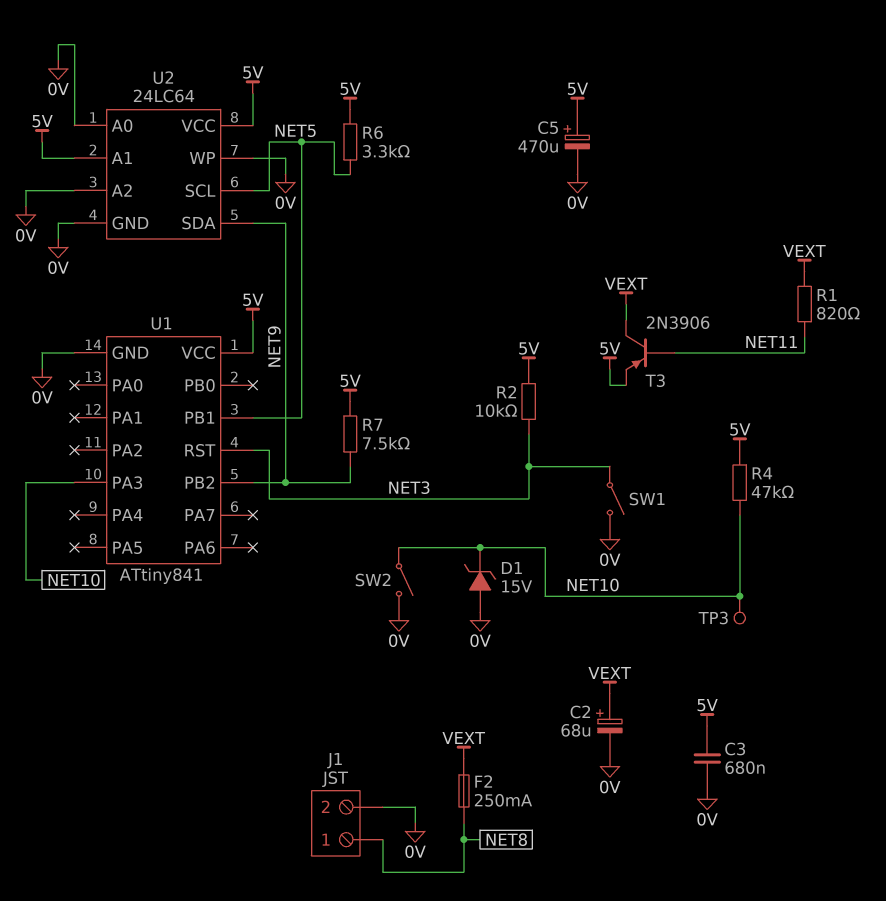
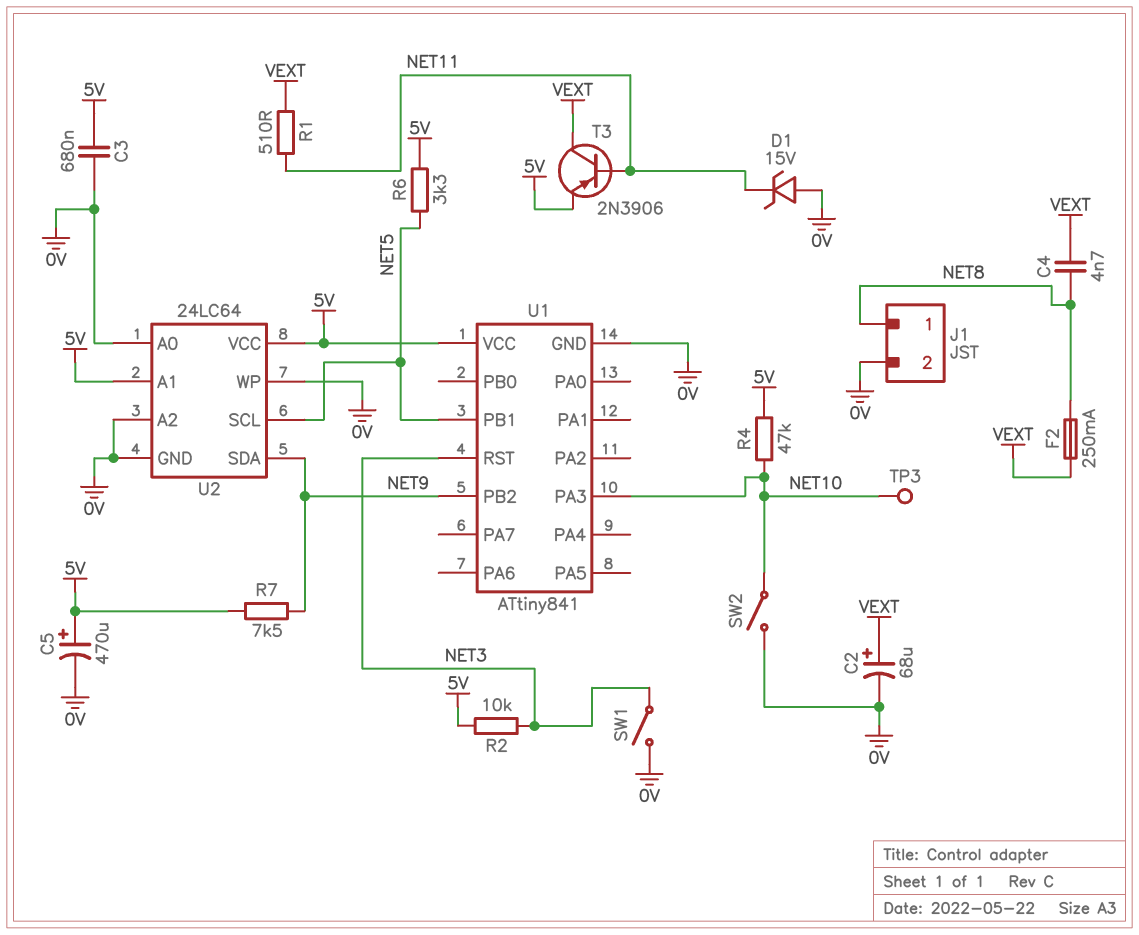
C4: none -> 4.7nF (NET8, VEXT)
D1: zener 15V (A 0V, K NET10) -> zener 15V (A 0V, K NET11)
R1: 820 (NET11, VEXT) -> 510 (NET11, VEXT)

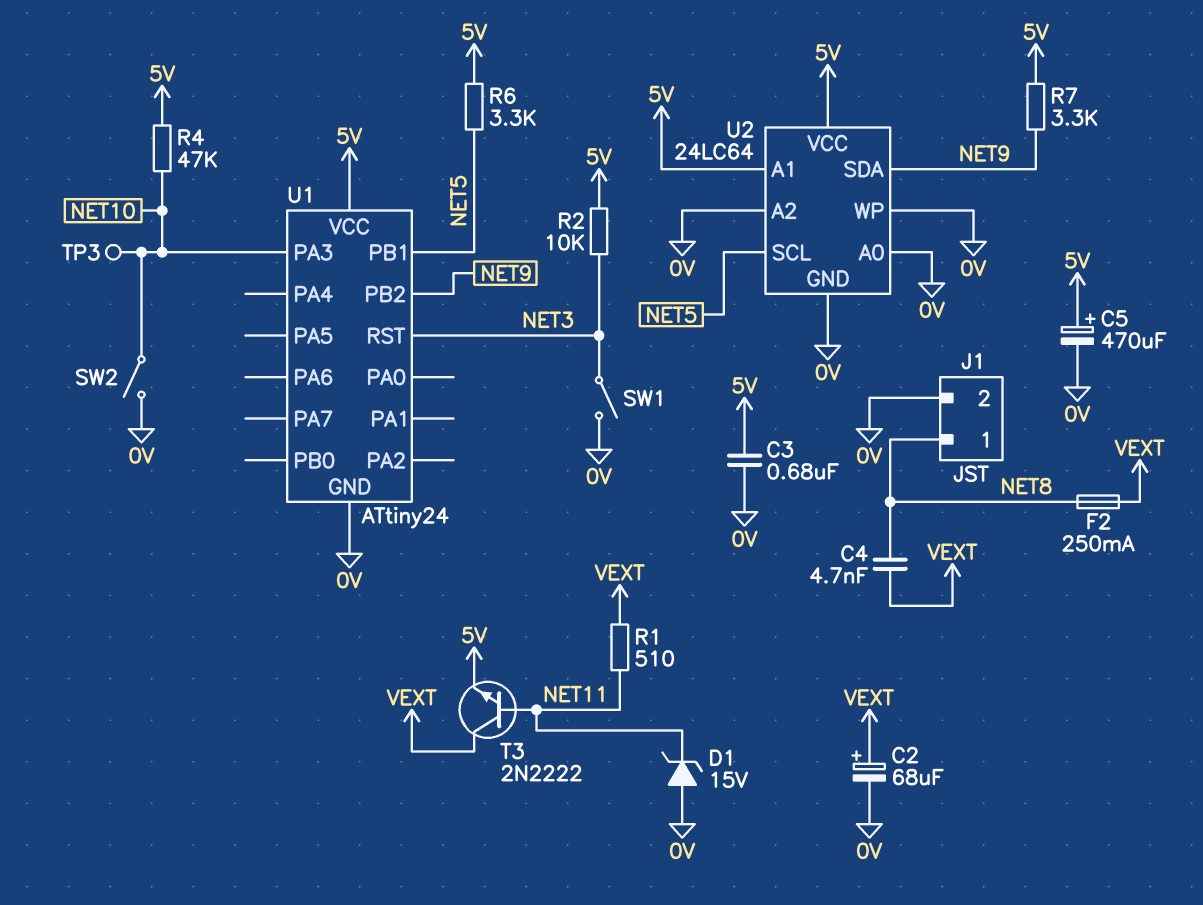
R7: 7.5k (5V, NET9) -> 3.3k (5V, NET9)
T3: PNP 2N3906 (B NET11, C VEXT, E 5V) -> NPN 2N2222 (B NET11, C VEXT, E 5V)
U1: ATtiny841 -> ATtiny24

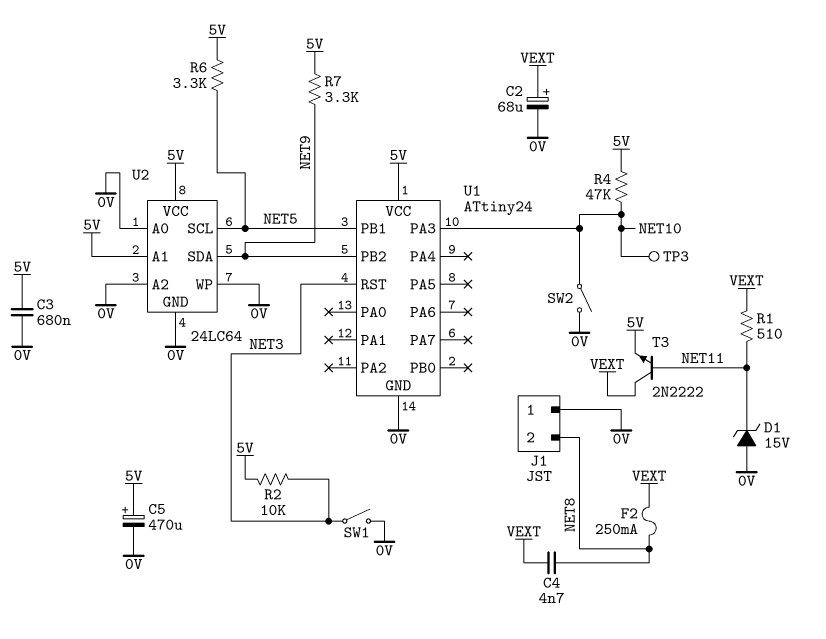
J1 pin 1: NET8 -> 0V
J1 pin 2: 0V -> NET8

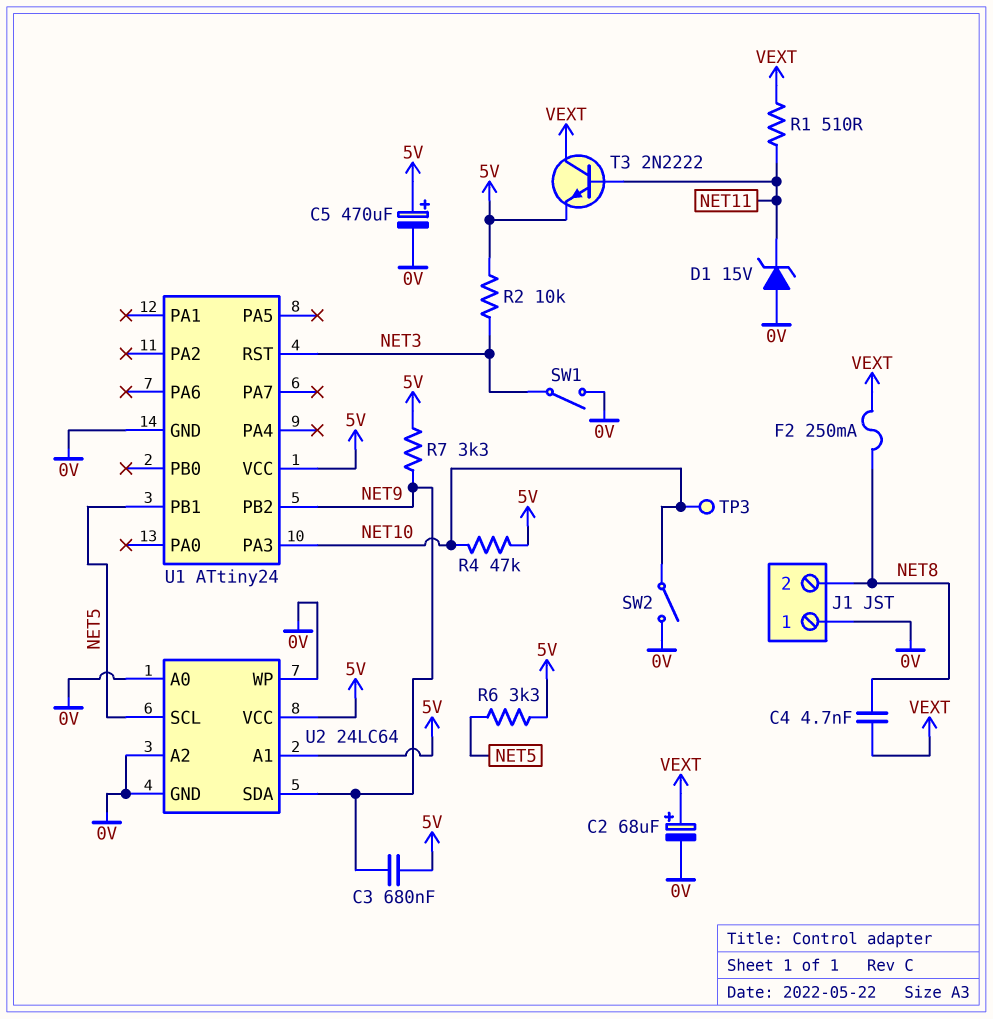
C3: 680nF (0V, 5V) -> 680nF (5V, NET9)

